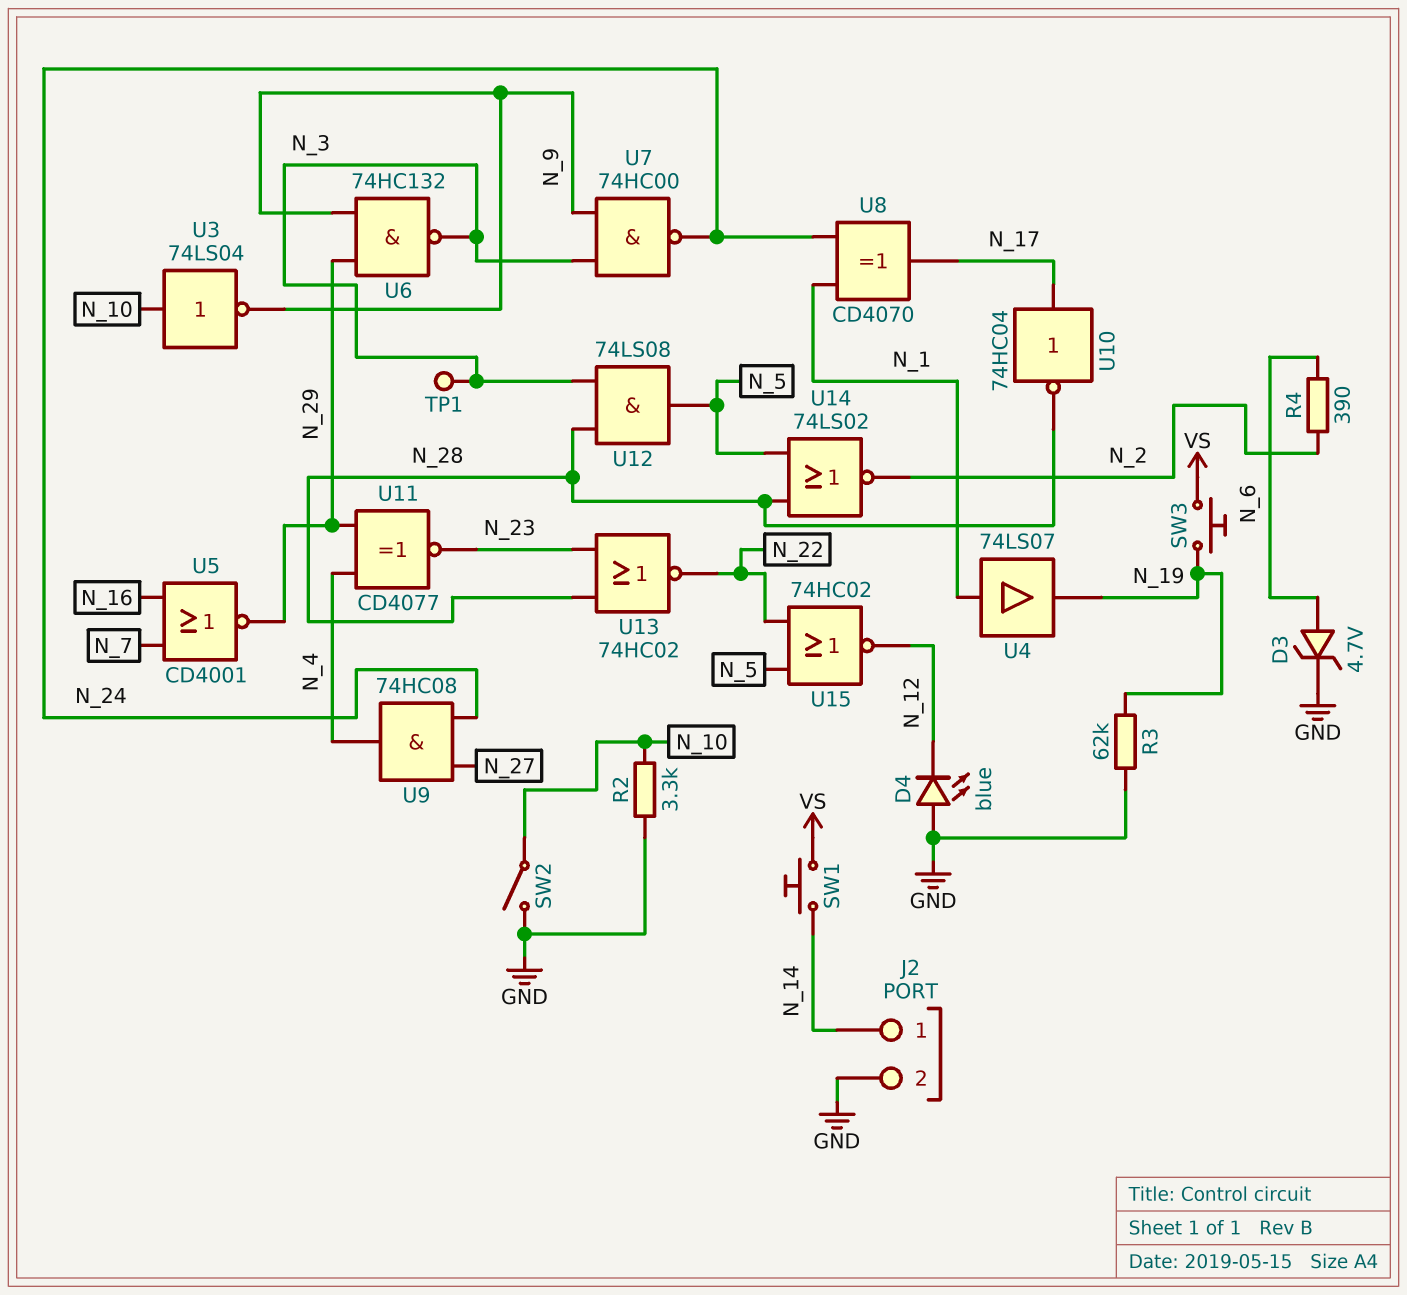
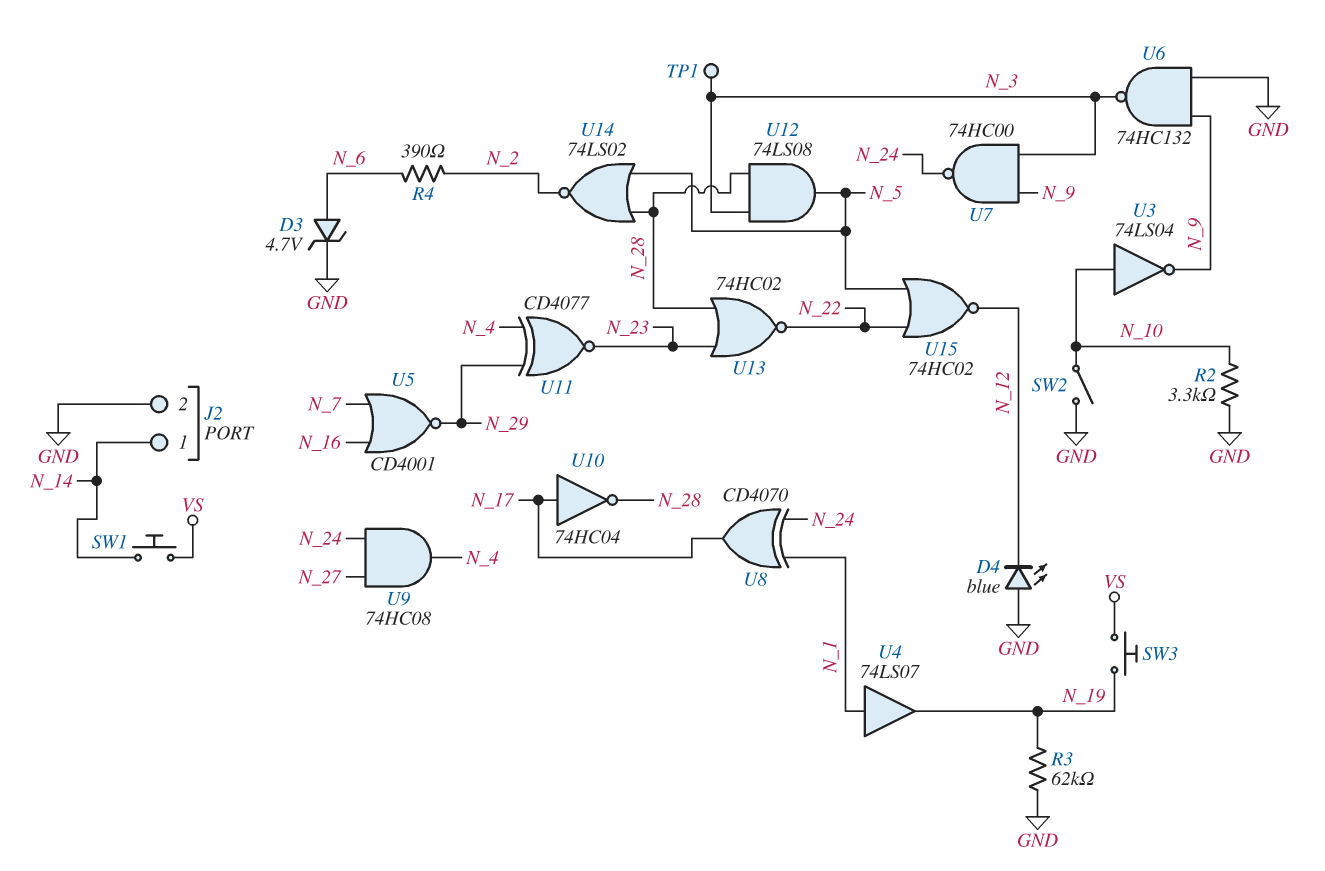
U6: NAND 74HC132 (in N_9, in N_29, out N_3) -> NAND 74HC132 (in GND, in N_9, out N_3)

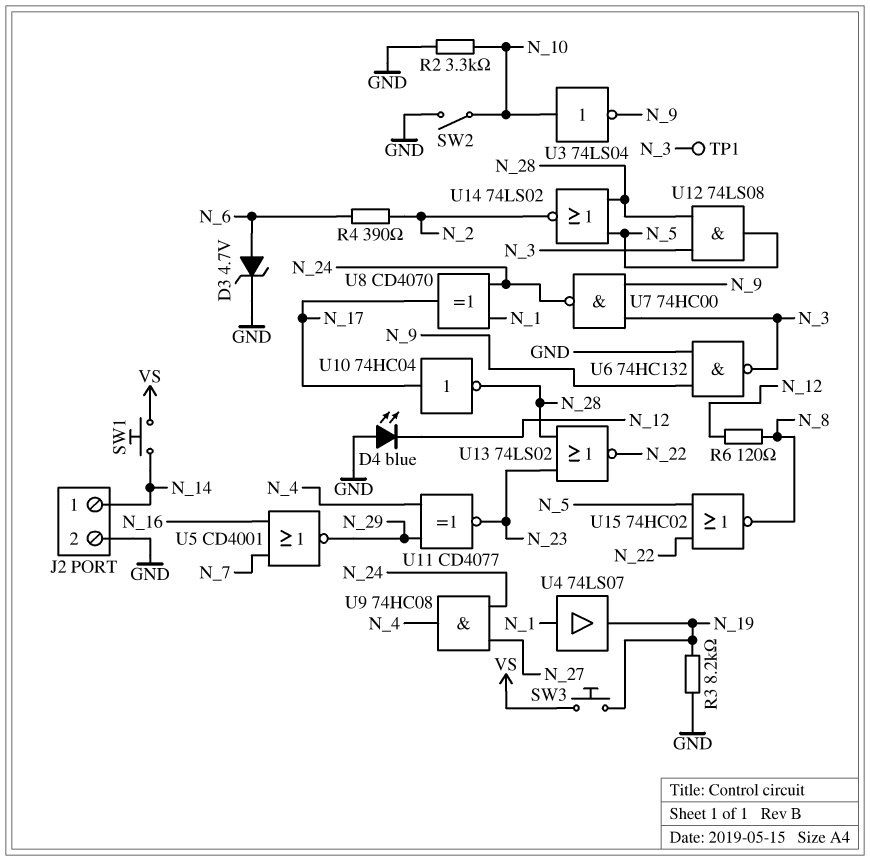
R3: 62k (GND, N_19) -> 8.2k (GND, N_19)
R6: none -> 120 (N_8, N_12)
U13: NOR 74HC02 (in N_23, in N_28, out N_22) -> NOR 74LS02 (in N_23, in N_28, out N_22)
U15: NOR 74HC02 (in N_5, in N_22, out N_12) -> NOR 74HC02 (in N_5, in N_22, out N_8)

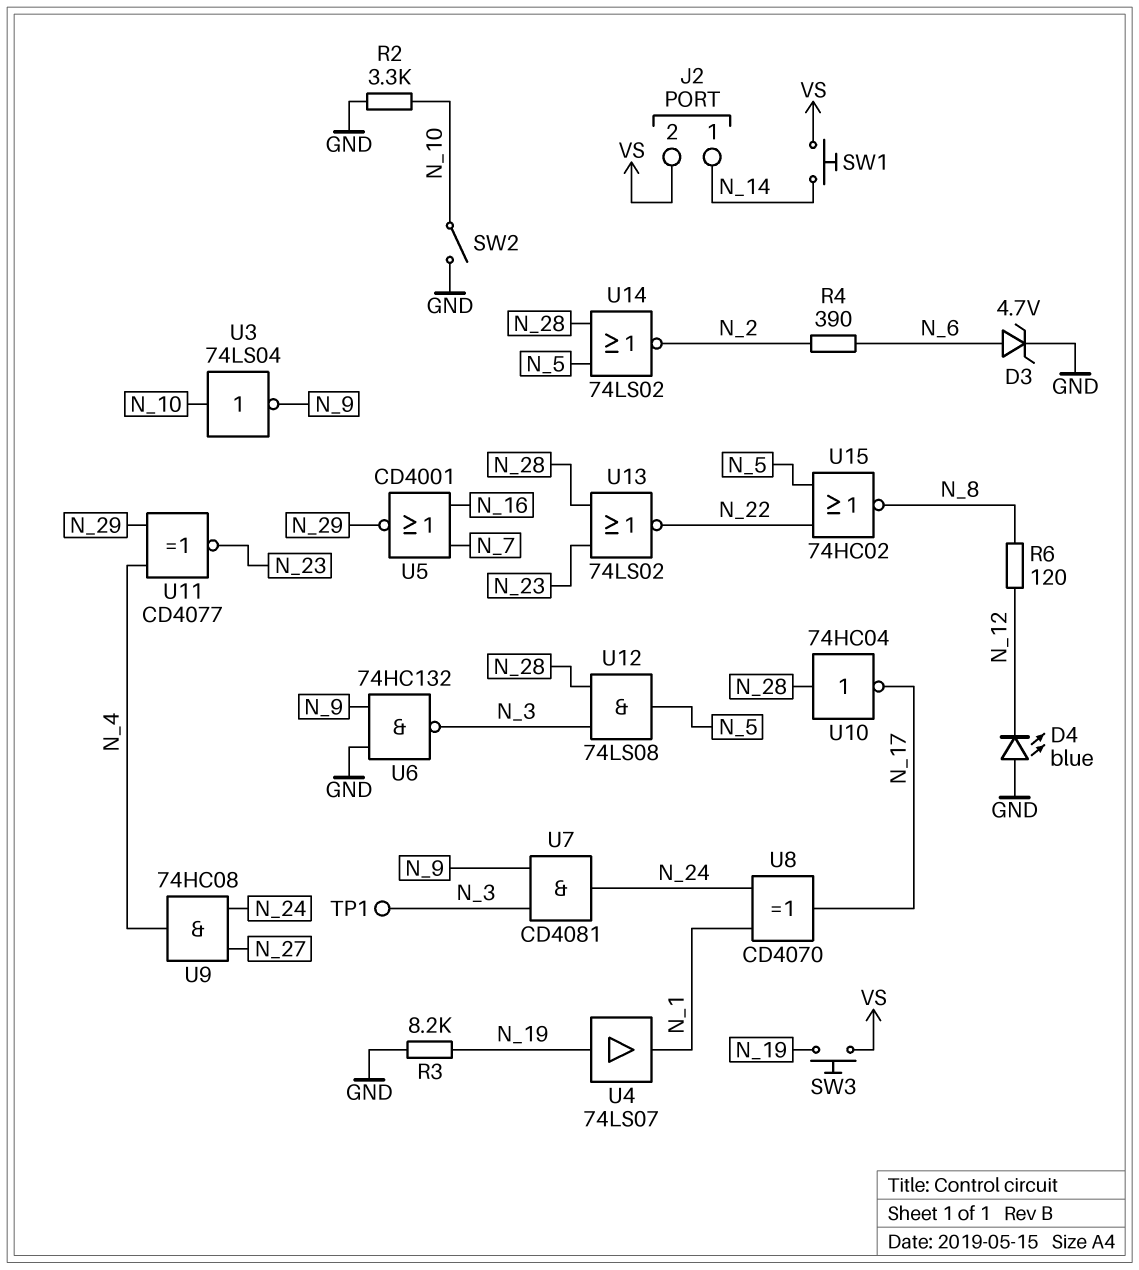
J2 pin 2: GND -> VS
U4: buffer 74LS07 (in N_1, out N_19) -> buffer 74LS07 (in N_19, out N_1)
U7: NAND 74HC00 (in N_3, in N_9, out N_24) -> AND CD4081 (in N_3, in N_9, out N_24)
U10: NOT 74HC04 (in N_17, out N_28) -> NOT 74HC04 (in N_28, out N_17)

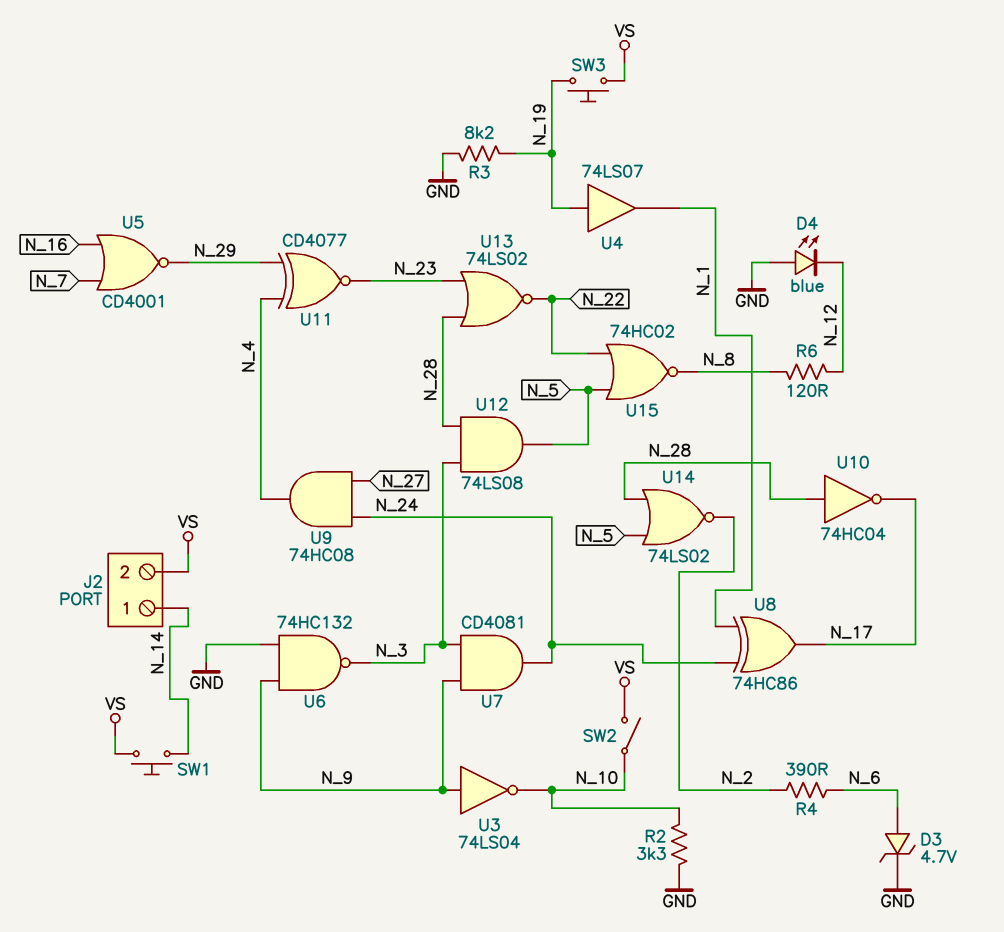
SW2: switch (GND, N_10) -> switch (N_10, VS)
TP1: test point (N_3) -> none
U3: NOT 74LS04 (in N_10, out N_9) -> NOT 74LS04 (in N_9, out N_10)
U8: XOR CD4070 (in N_1, in N_24, out N_17) -> XOR 74HC86 (in N_1, in N_24, out N_17)

